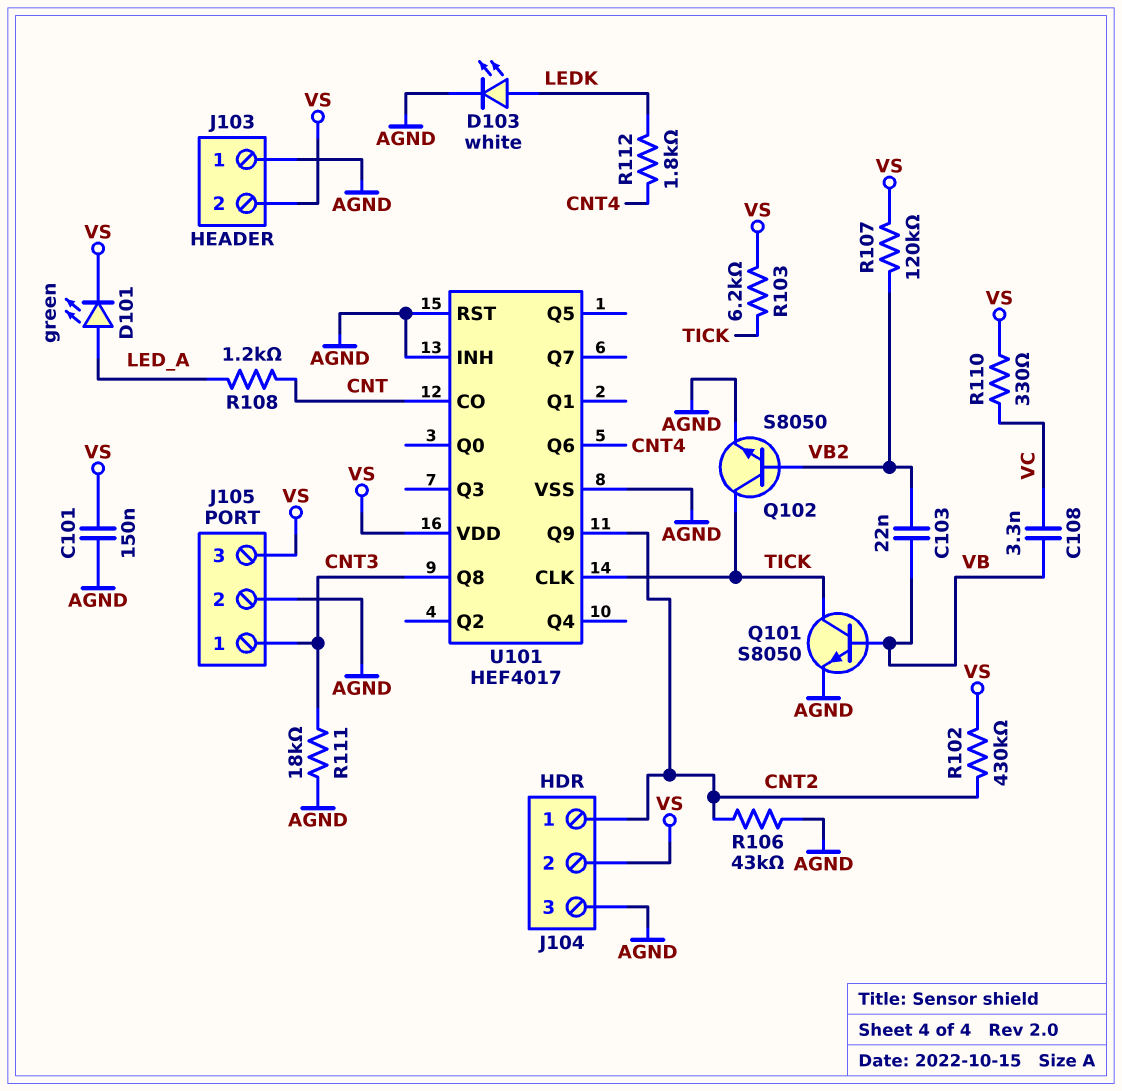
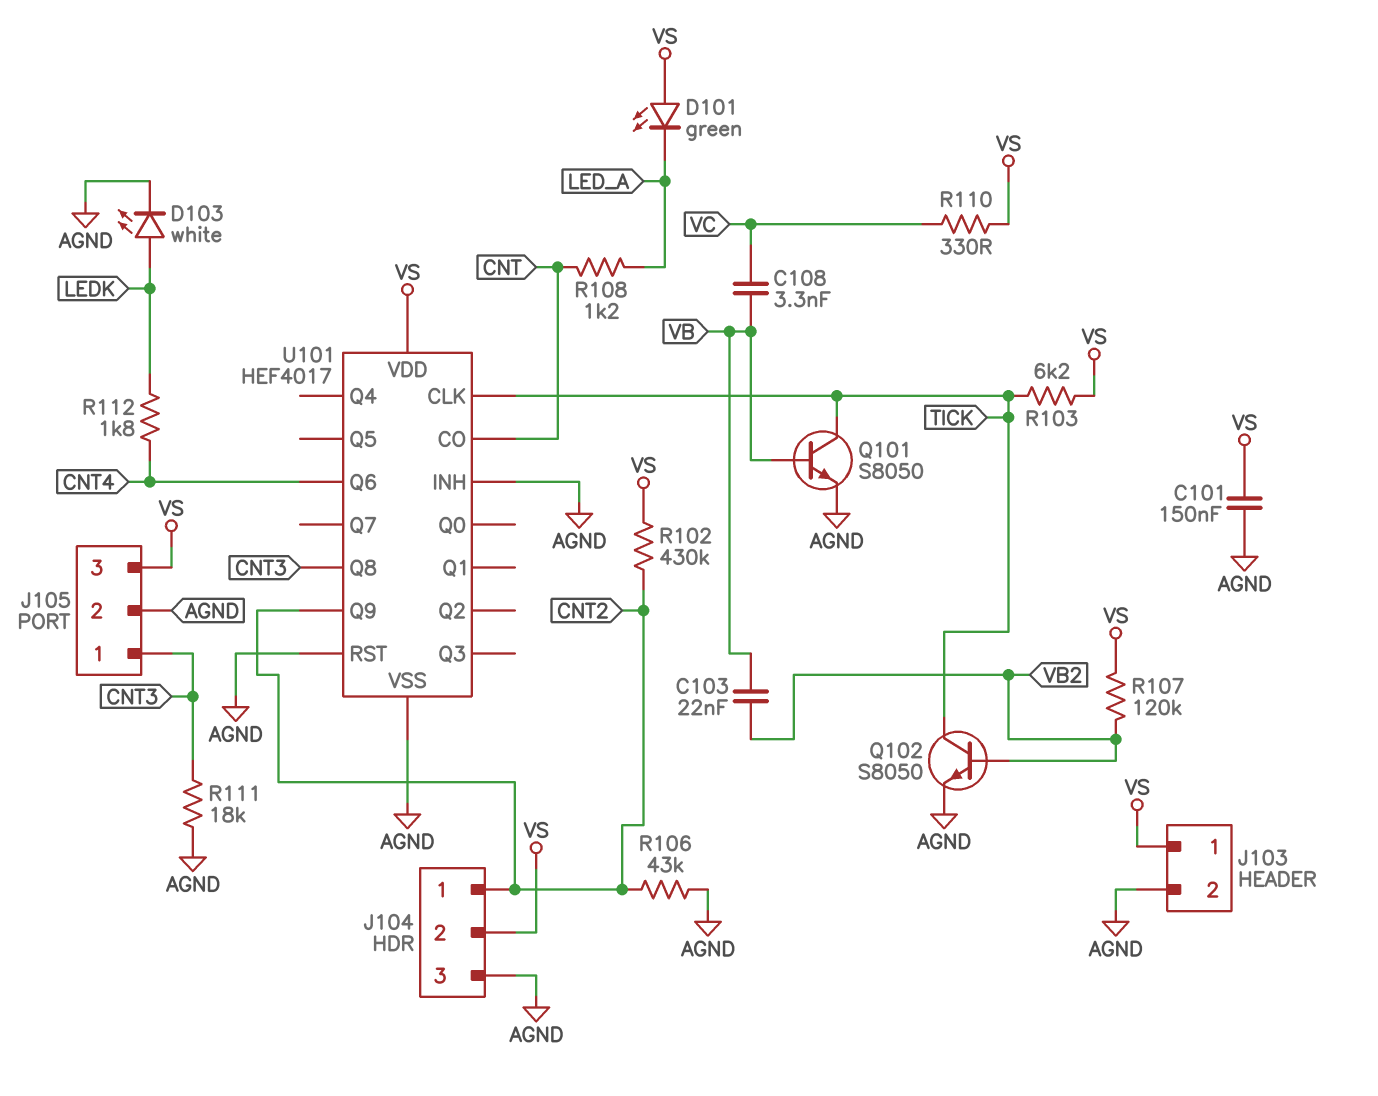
D101: LED green (A LED_A, K VS) -> LED green (A VS, K LED_A)
J103 pin 1: AGND -> VS
J103 pin 2: VS -> AGND

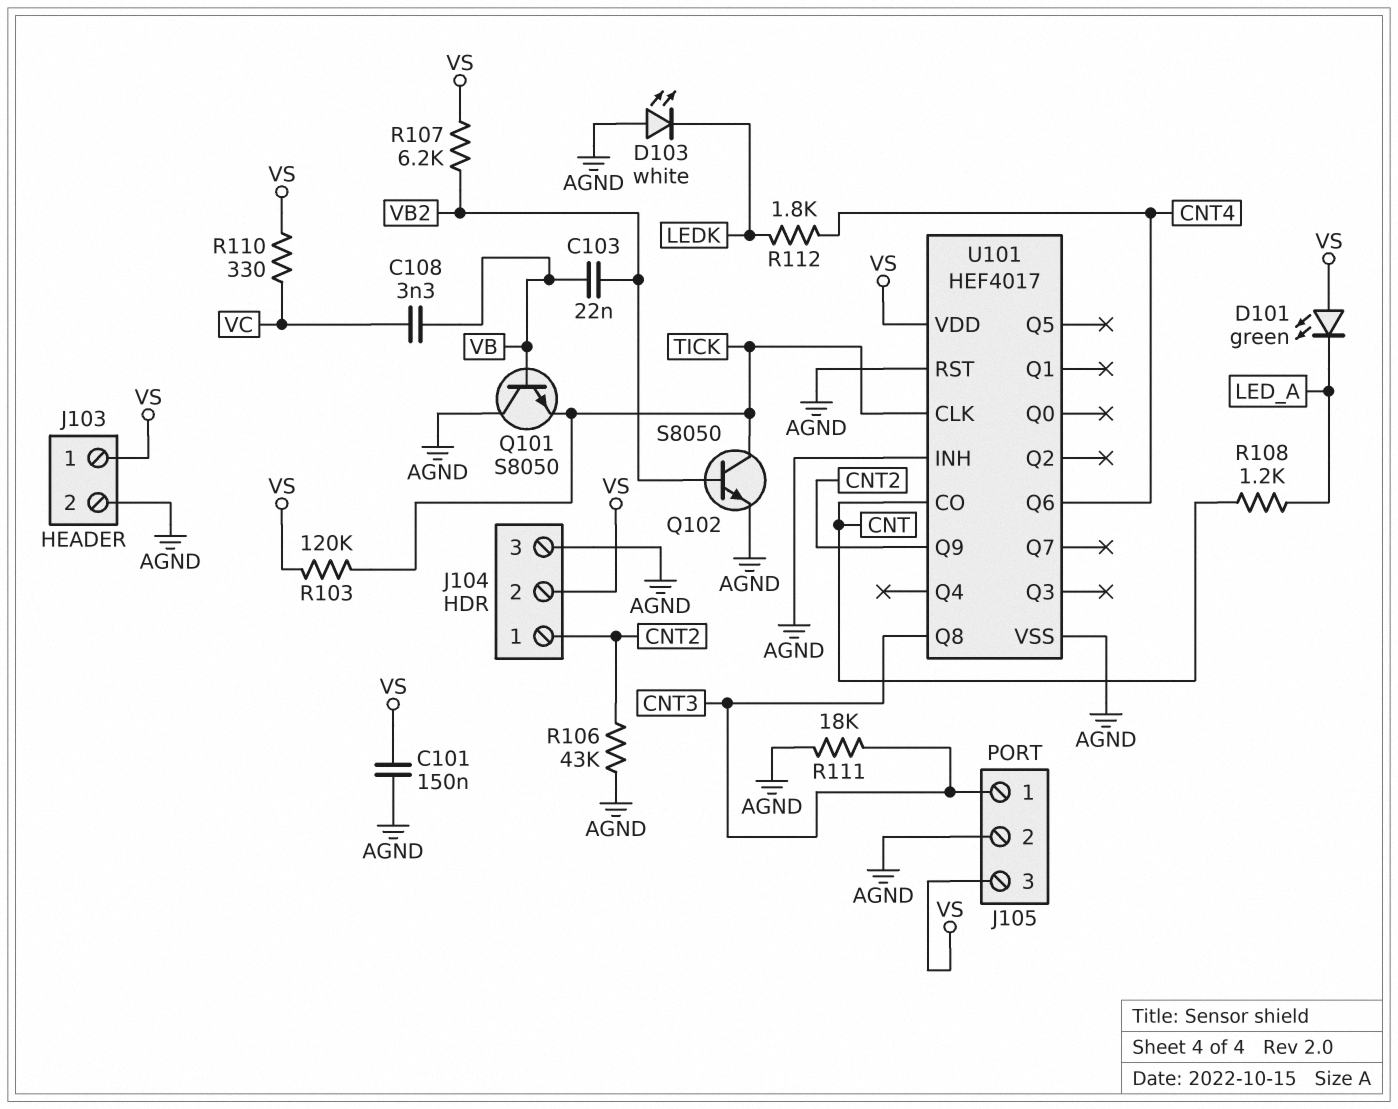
D103: LED white (A LEDK, K AGND) -> LED white (A AGND, K LEDK)
Q101: NPN S8050 (B VB, C TICK, E AGND) -> NPN S8050 (B VB, C AGND, E TICK)
R102: 430k (CNT2, VS) -> none
R103: 6.2k (TICK, VS) -> 120k (TICK, VS)
R107: 120k (VB2, VS) -> 6.2k (VB2, VS)

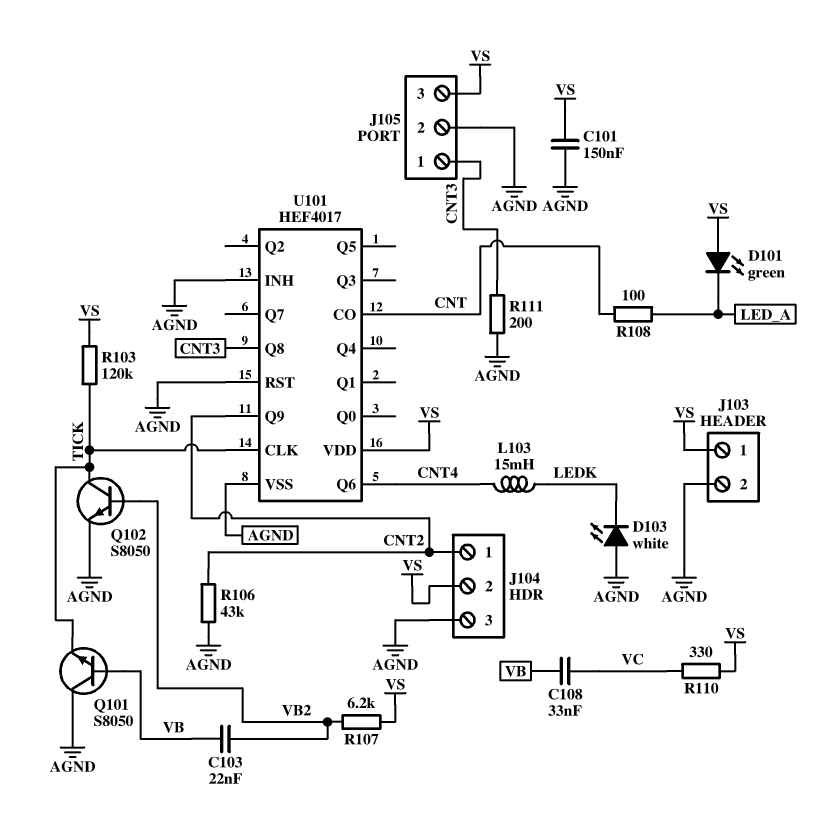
C108: 3.3nF (VB, VC) -> 33nF (VB, VC)
L103: none -> 15mH (CNT4, LEDK)
R108: 1.2k (CNT, LED_A) -> 100 (CNT, LED_A)
R111: 18k (AGND, CNT3) -> 200 (AGND, CNT3)
R112: 1.8k (CNT4, LEDK) -> none

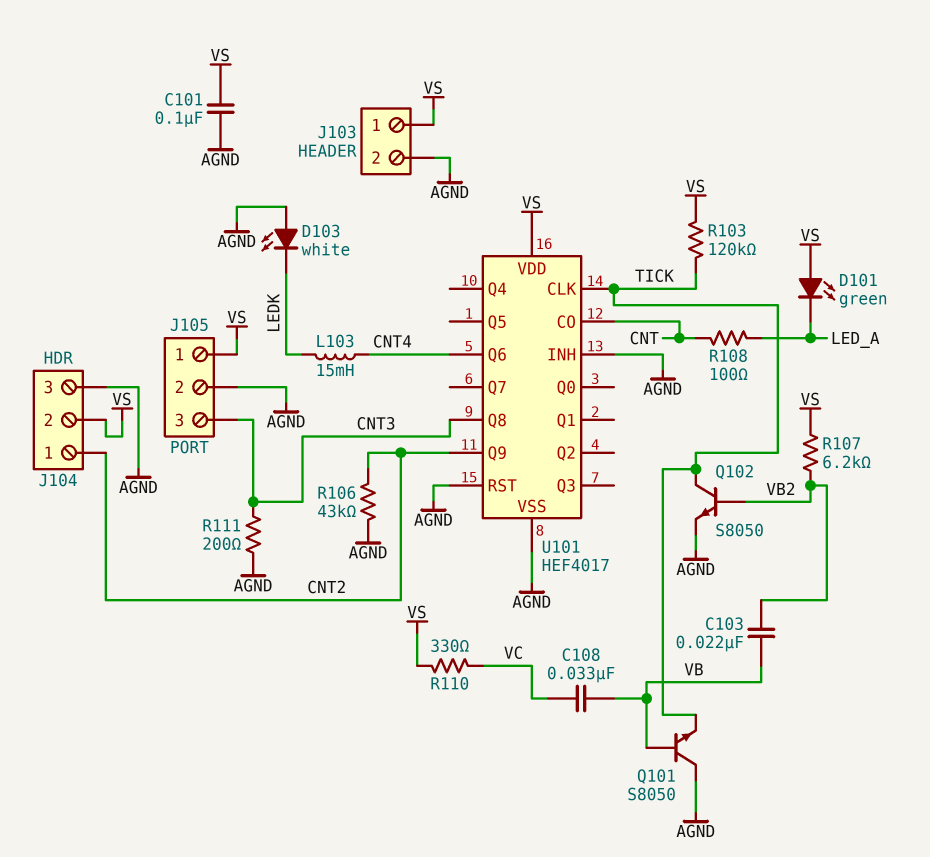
C101: 150nF (AGND, VS) -> 100nF (AGND, VS)
J105 pin 1: CNT3 -> VS
J105 pin 3: VS -> CNT3

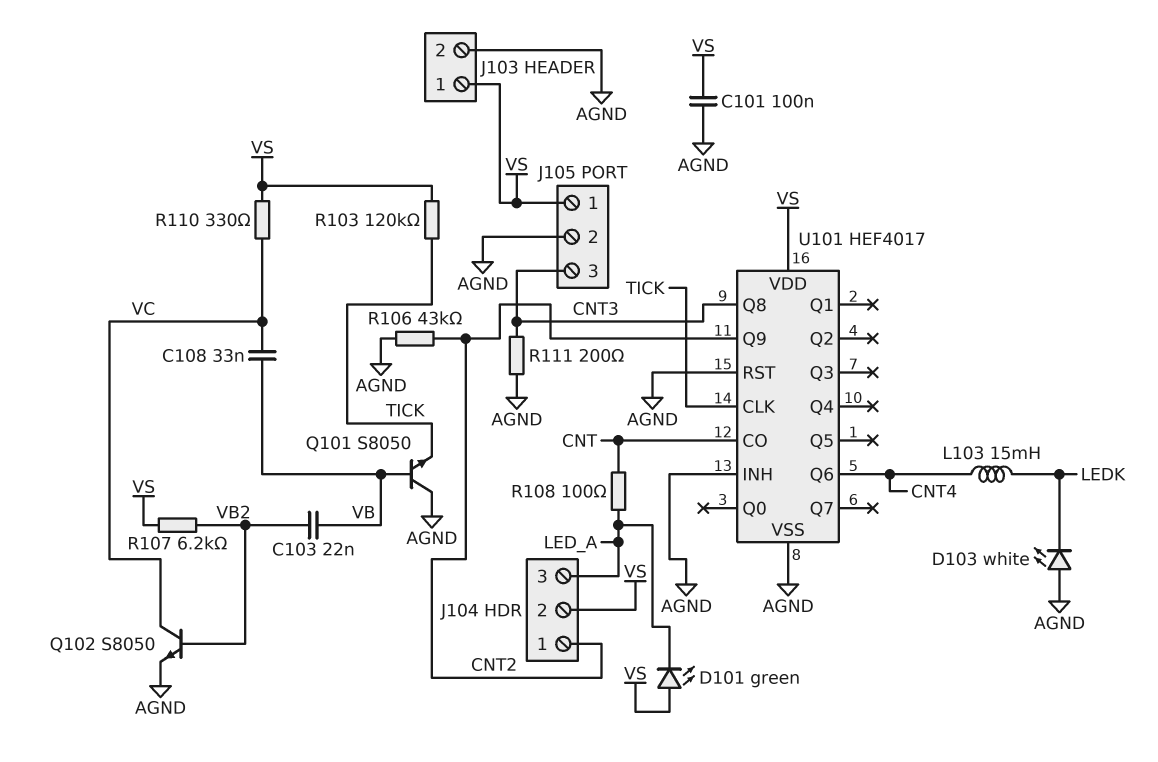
J104 pin 3: AGND -> LED_A
Q102: NPN S8050 (B VB2, C TICK, E AGND) -> NPN S8050 (B VB2, C VC, E AGND)

